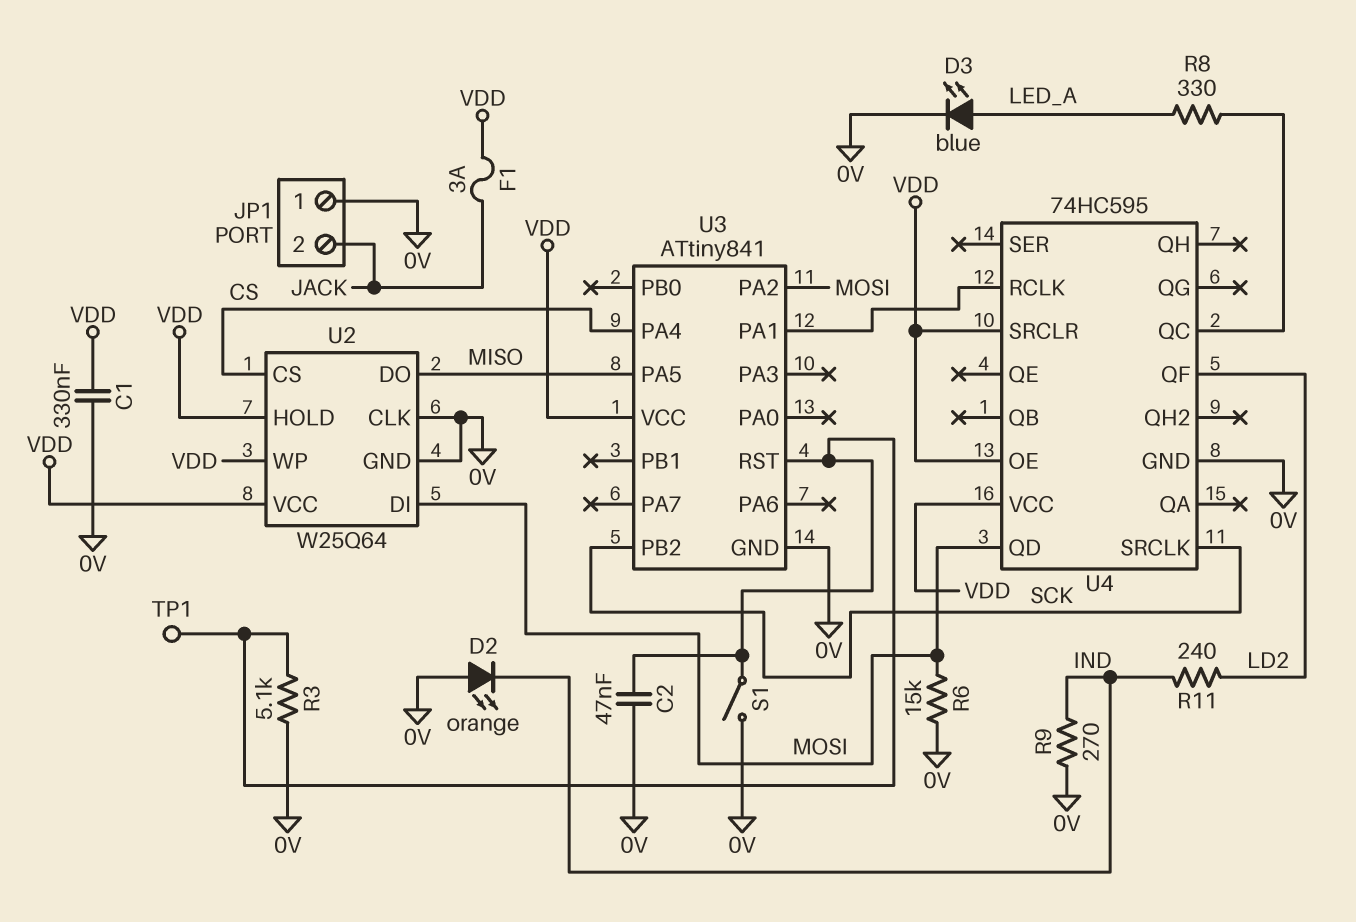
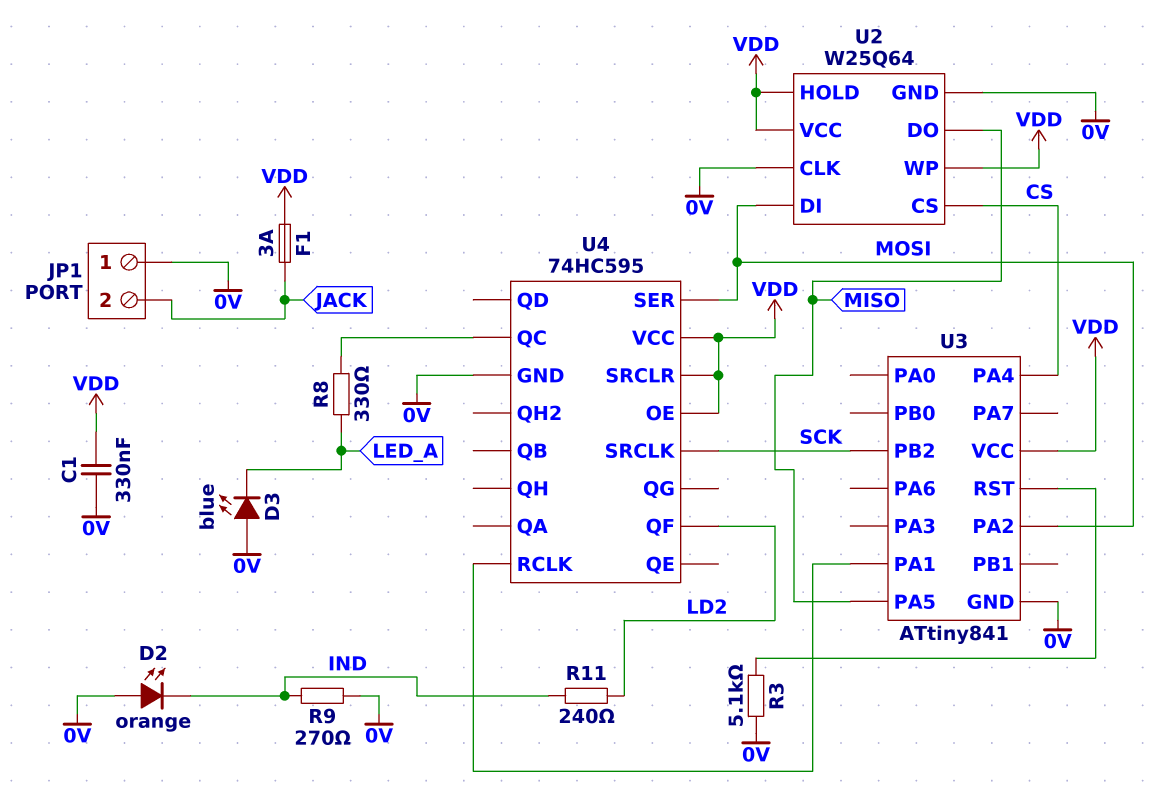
C2: 47nF (0V, U3/RST) -> none
D3: LED blue (A LED_A, K 0V) -> LED blue (A 0V, K LED_A)
R6: 15k (0V, MOSI) -> none
S1: switch (0V, U3/RST) -> none
TP1: test point (U3/RST) -> none
U4 pin QD: MOSI -> none
U4 pin SER: none -> MOSI

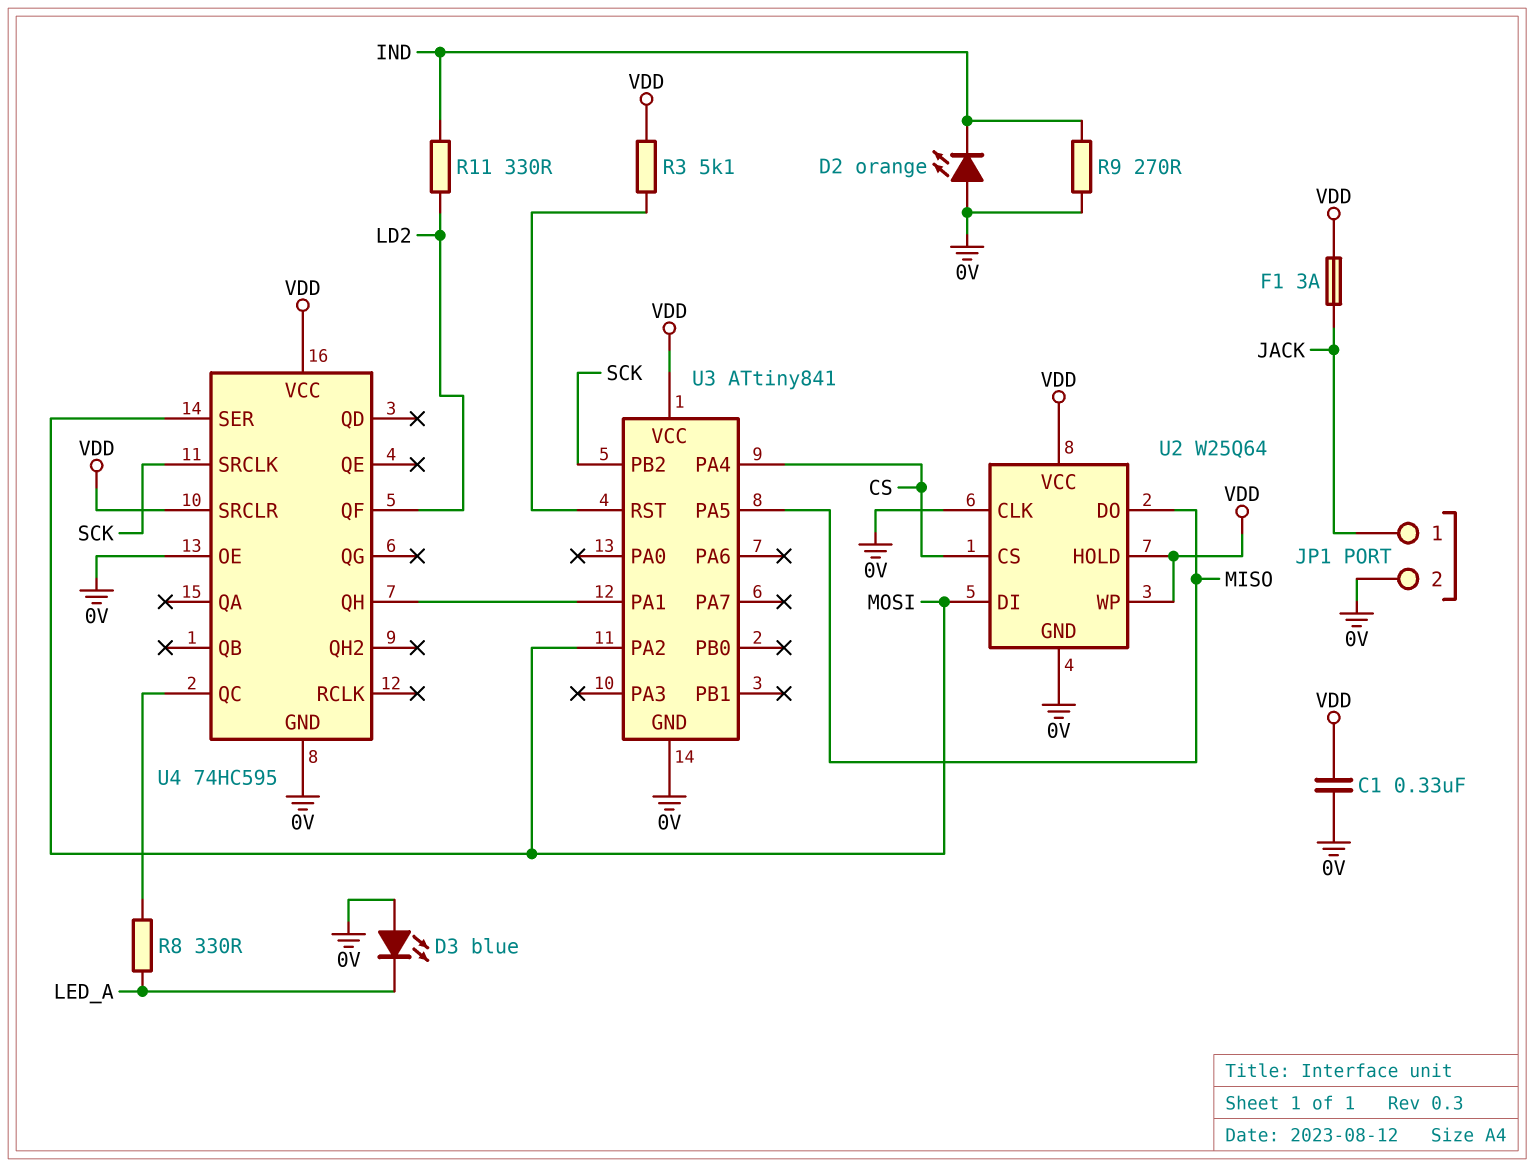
JP1 pin 1: 0V -> JACK
JP1 pin 2: JACK -> 0V
R3: 5.1k (0V, U3/RST) -> 5.1k (U3/RST, VDD)
R11: 240 (IND, LD2) -> 330 (IND, LD2)
U4 pin OE: VDD -> 0V
U4 pin QH: none -> U3/PA1
U4 pin RCLK: U3/PA1 -> none

